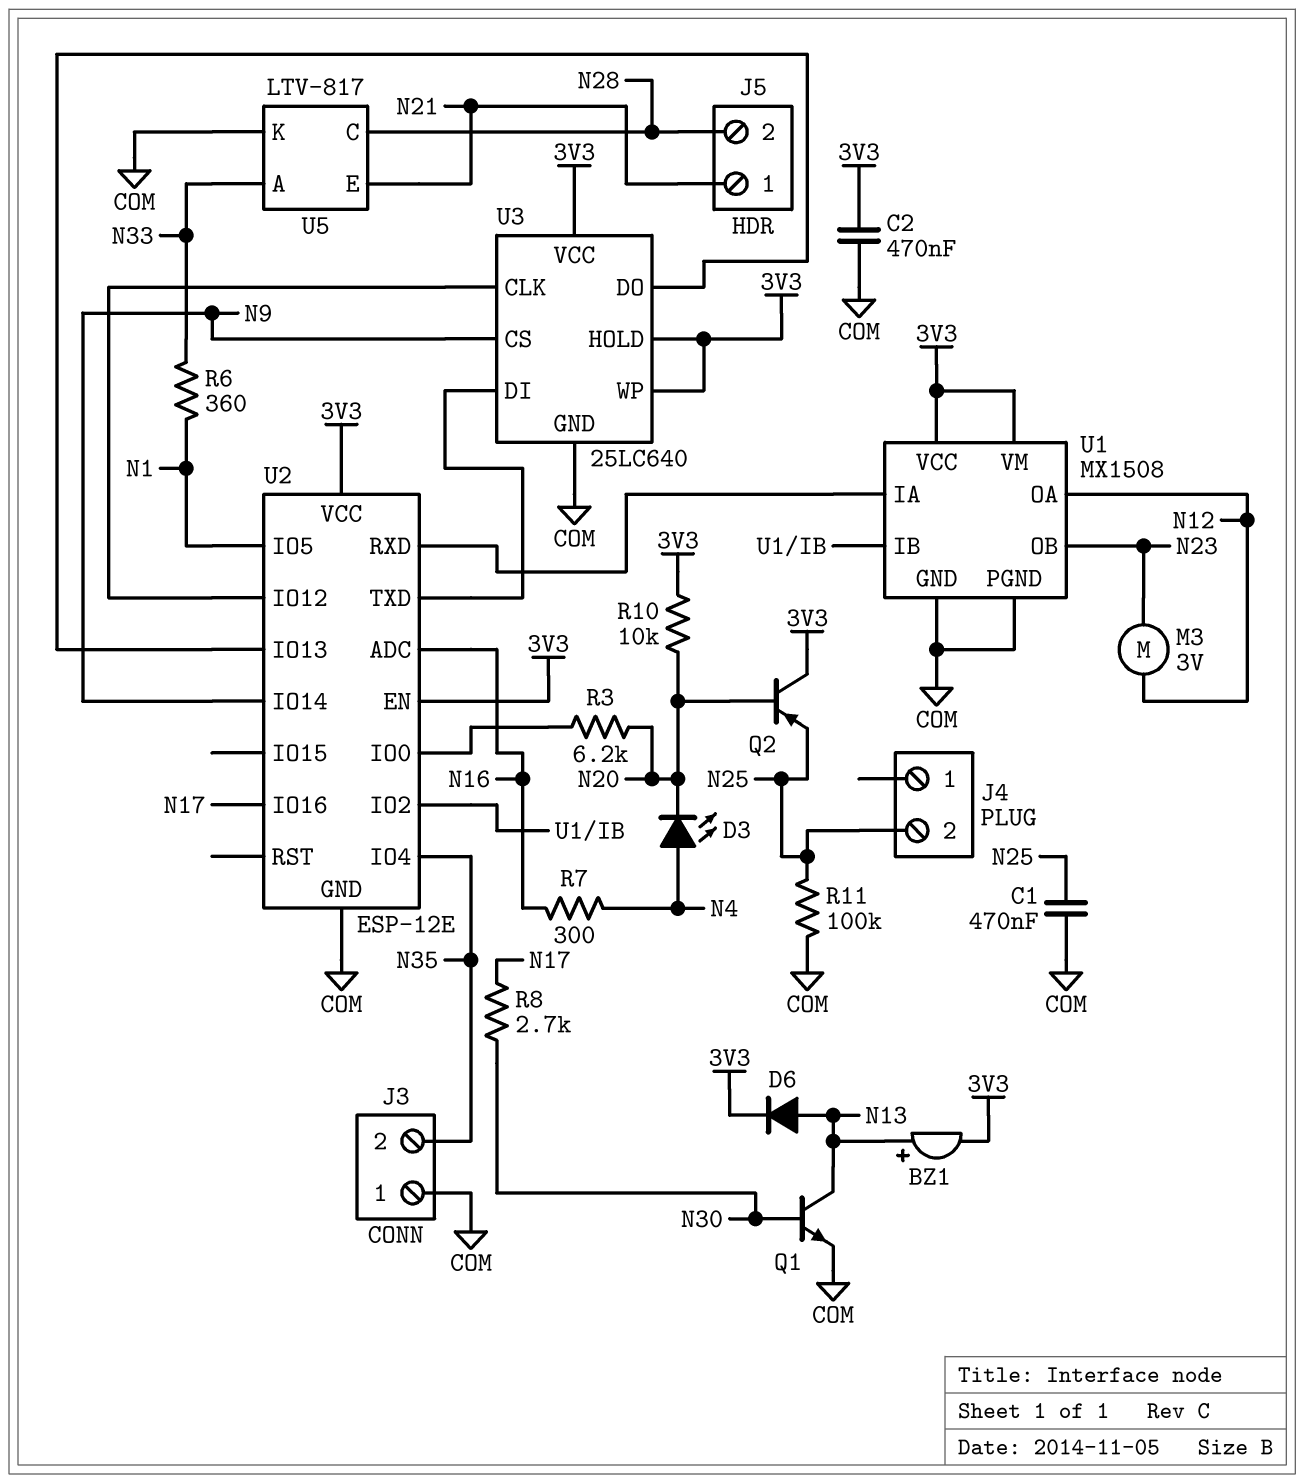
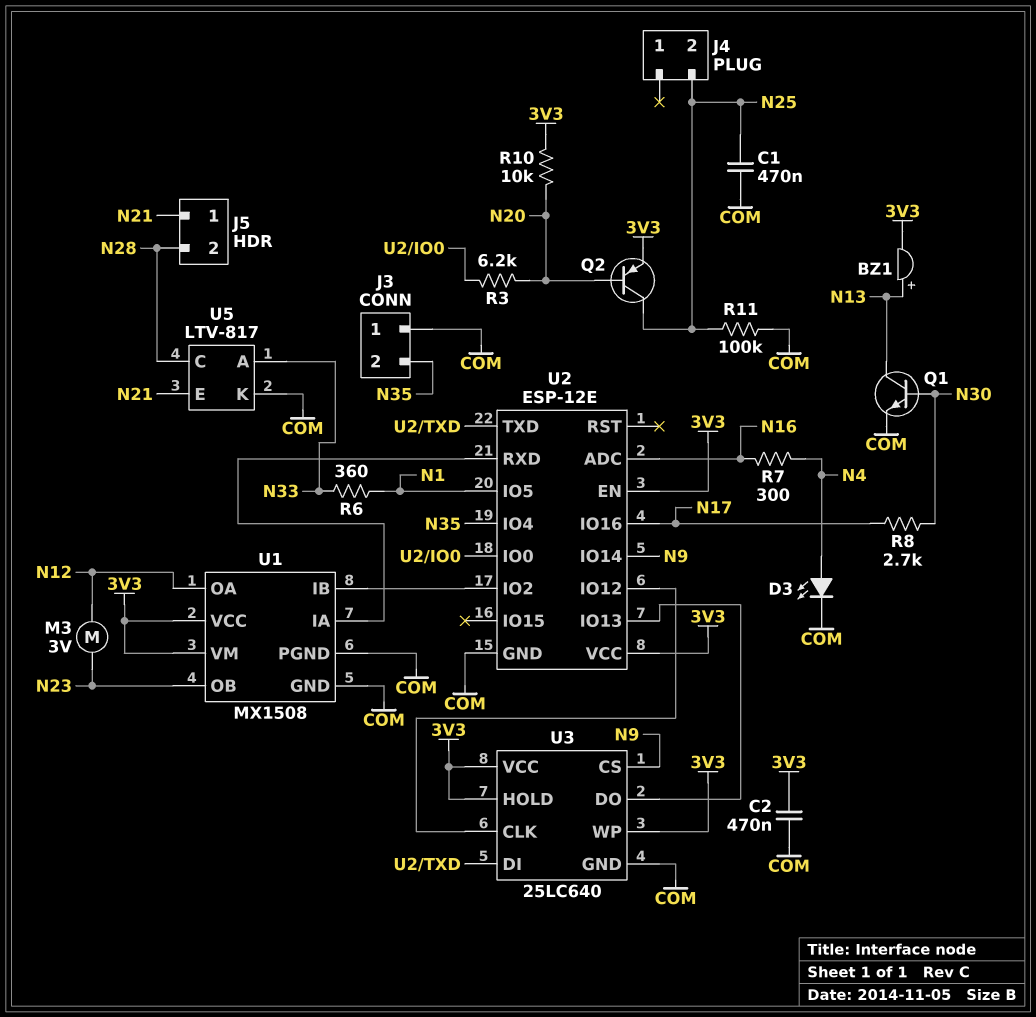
D3: LED (A N4, K N20) -> LED (A N4, K COM)
D6: diode (A N13, K 3V3) -> none
Q2: PNP (B N20, C 3V3, E N25) -> PNP (B N20, C N25, E 3V3)

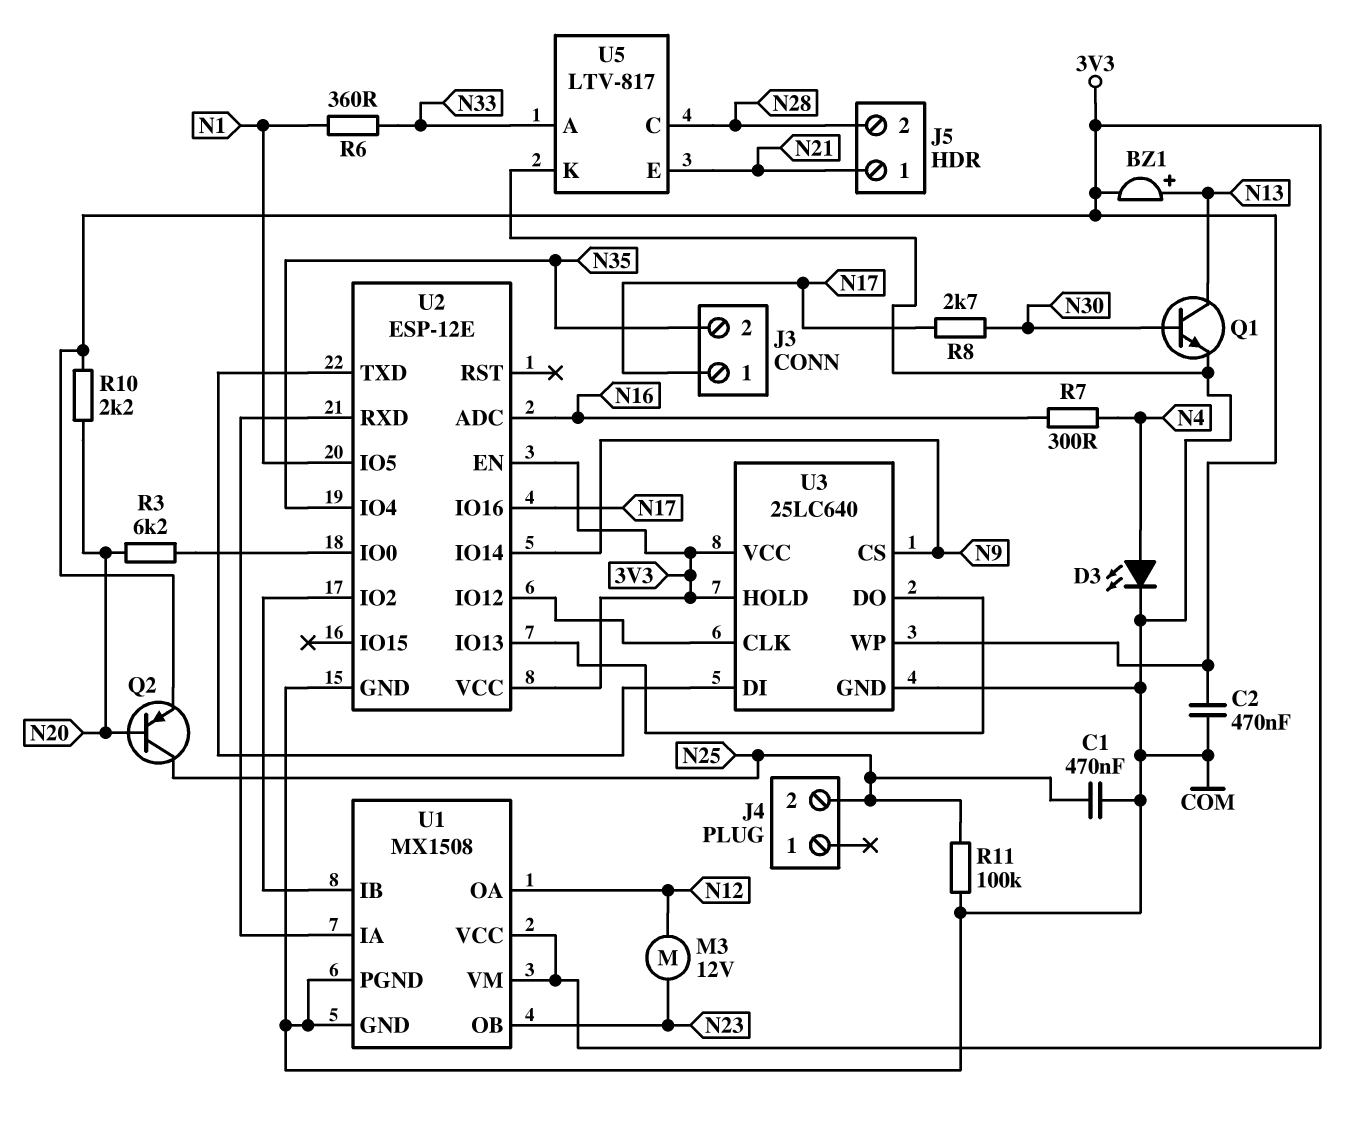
J3 pin 1: COM -> N17
M3: motor 3V (N12, N23) -> motor 12V (N12, N23)
R10: 10k (3V3, N20) -> 2.2k (3V3, N20)

